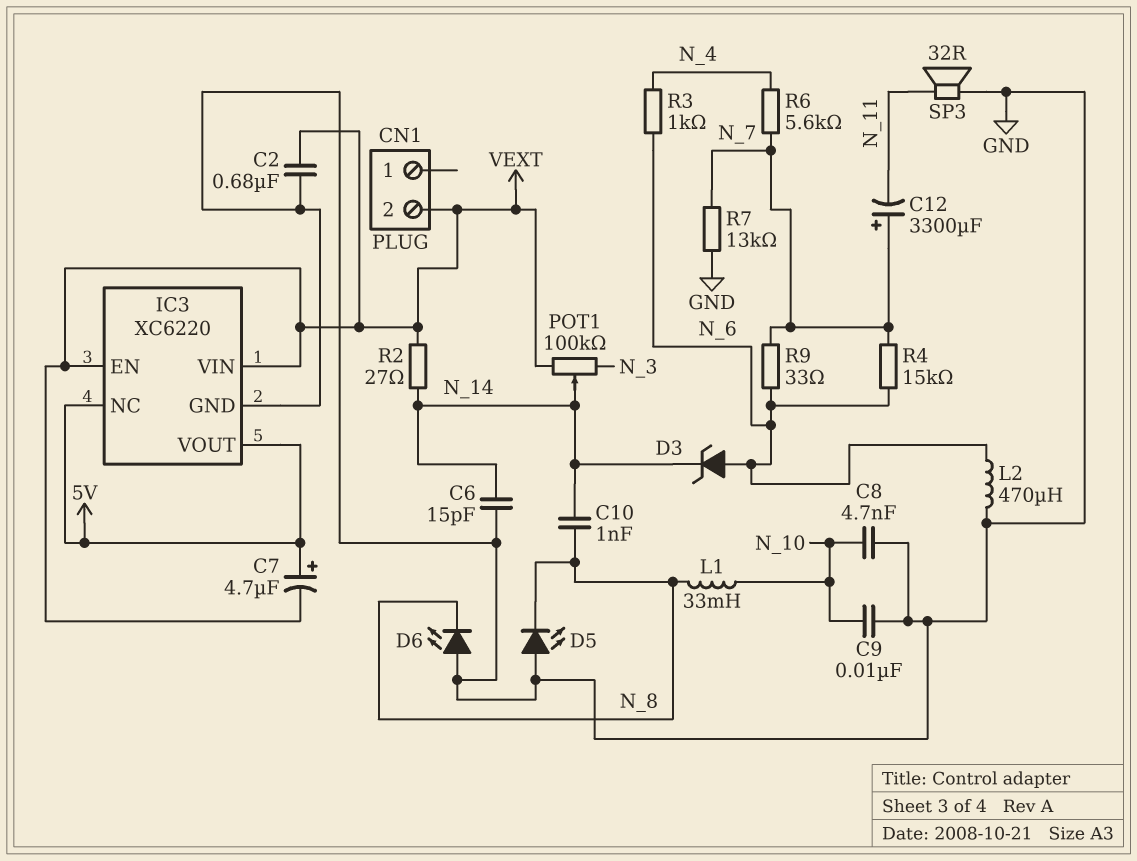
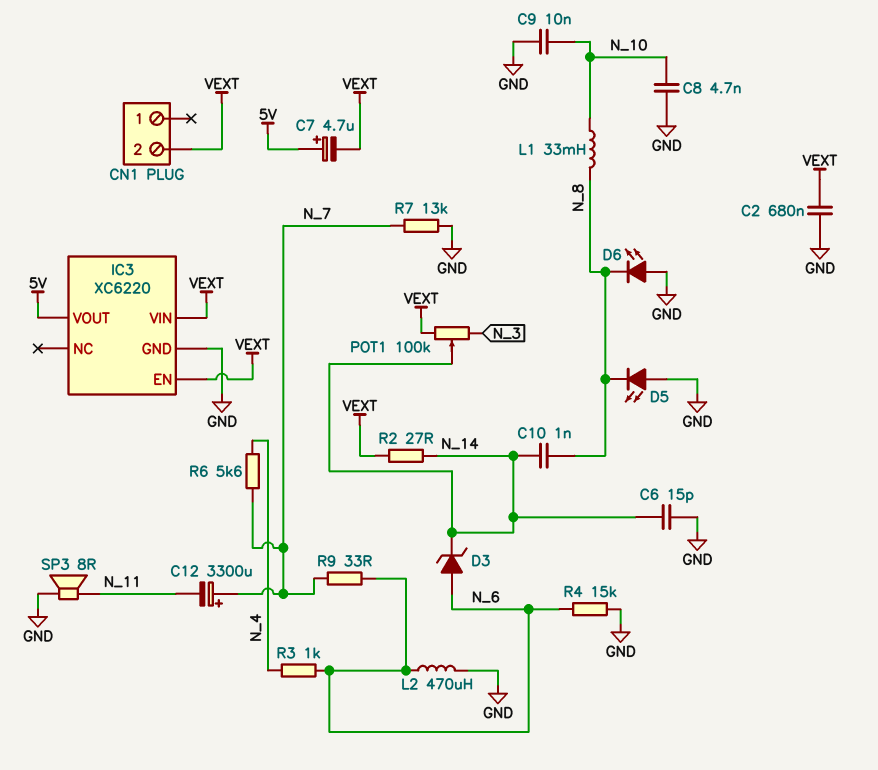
IC3 pin NC: 5V -> none
R4: 15k (N_6, N_7) -> 15k (GND, N_6)
SP3: speaker 32R (GND, N_11) -> speaker 8R (GND, N_11)

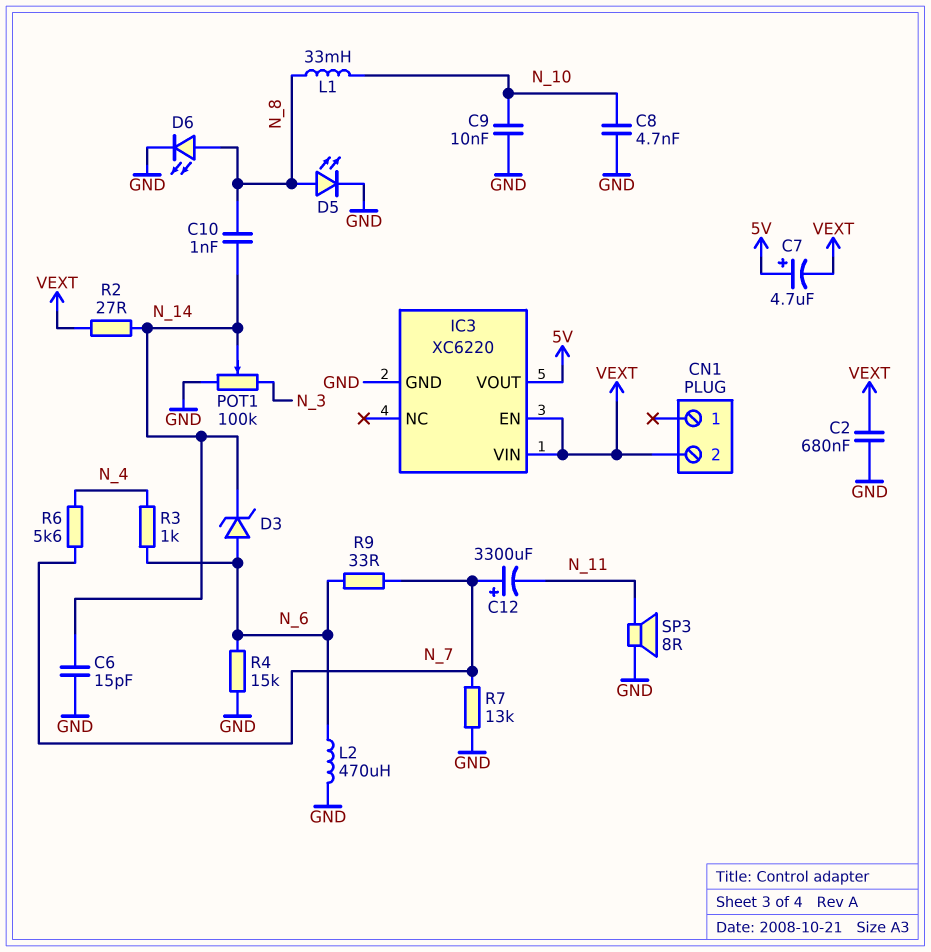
D5: LED (A GND, K N_8) -> LED (A N_8, K GND)
D6: LED (A GND, K N_8) -> LED (A N_8, K GND)
POT1: 100k (N_3, VEXT, wiper N_14) -> 100k (GND, N_3, wiper N_14)

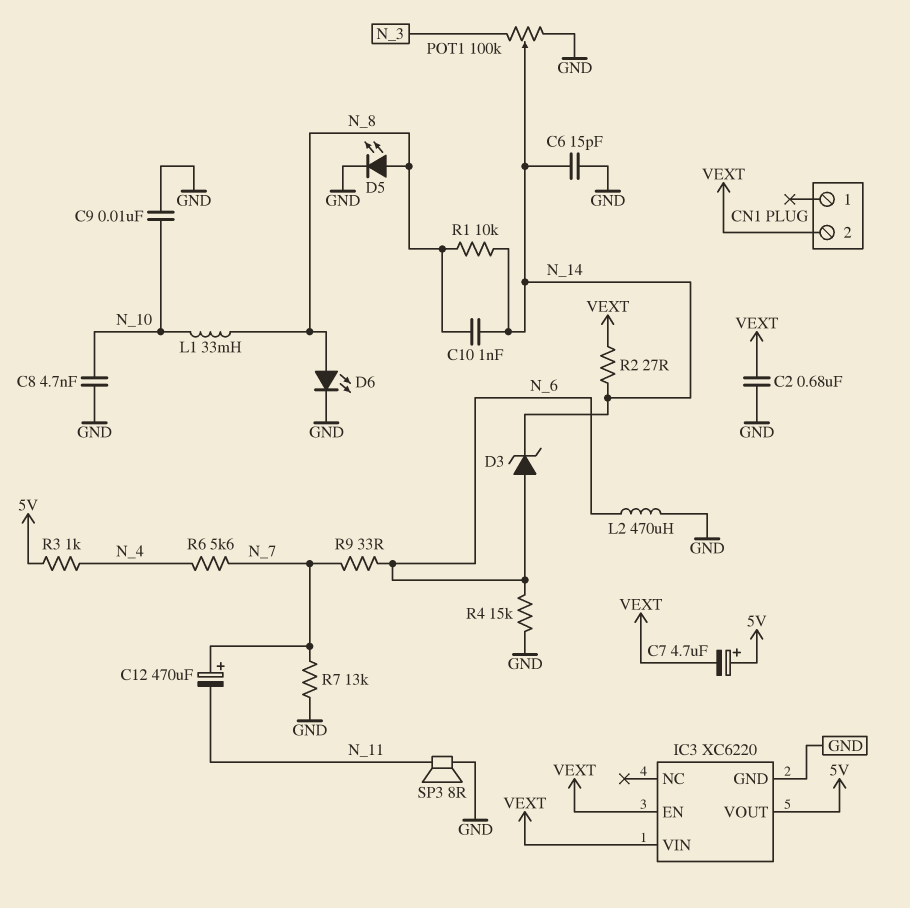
C12: 3300uF (plus N_7, minus N_11) -> 470uF (plus N_7, minus N_11)
R1: none -> 10k (N_8, N_14)
R3: 1k (N_4, N_6) -> 1k (5V, N_4)

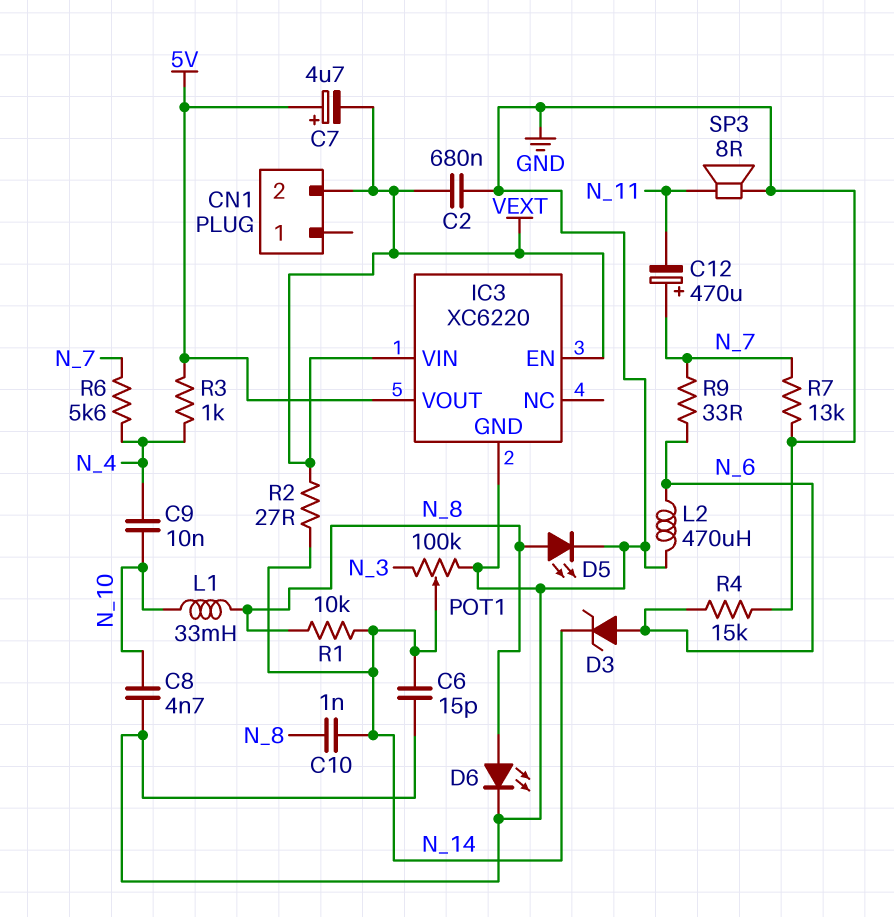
C9: 10nF (GND, N_10) -> 10nF (N_4, N_10)

